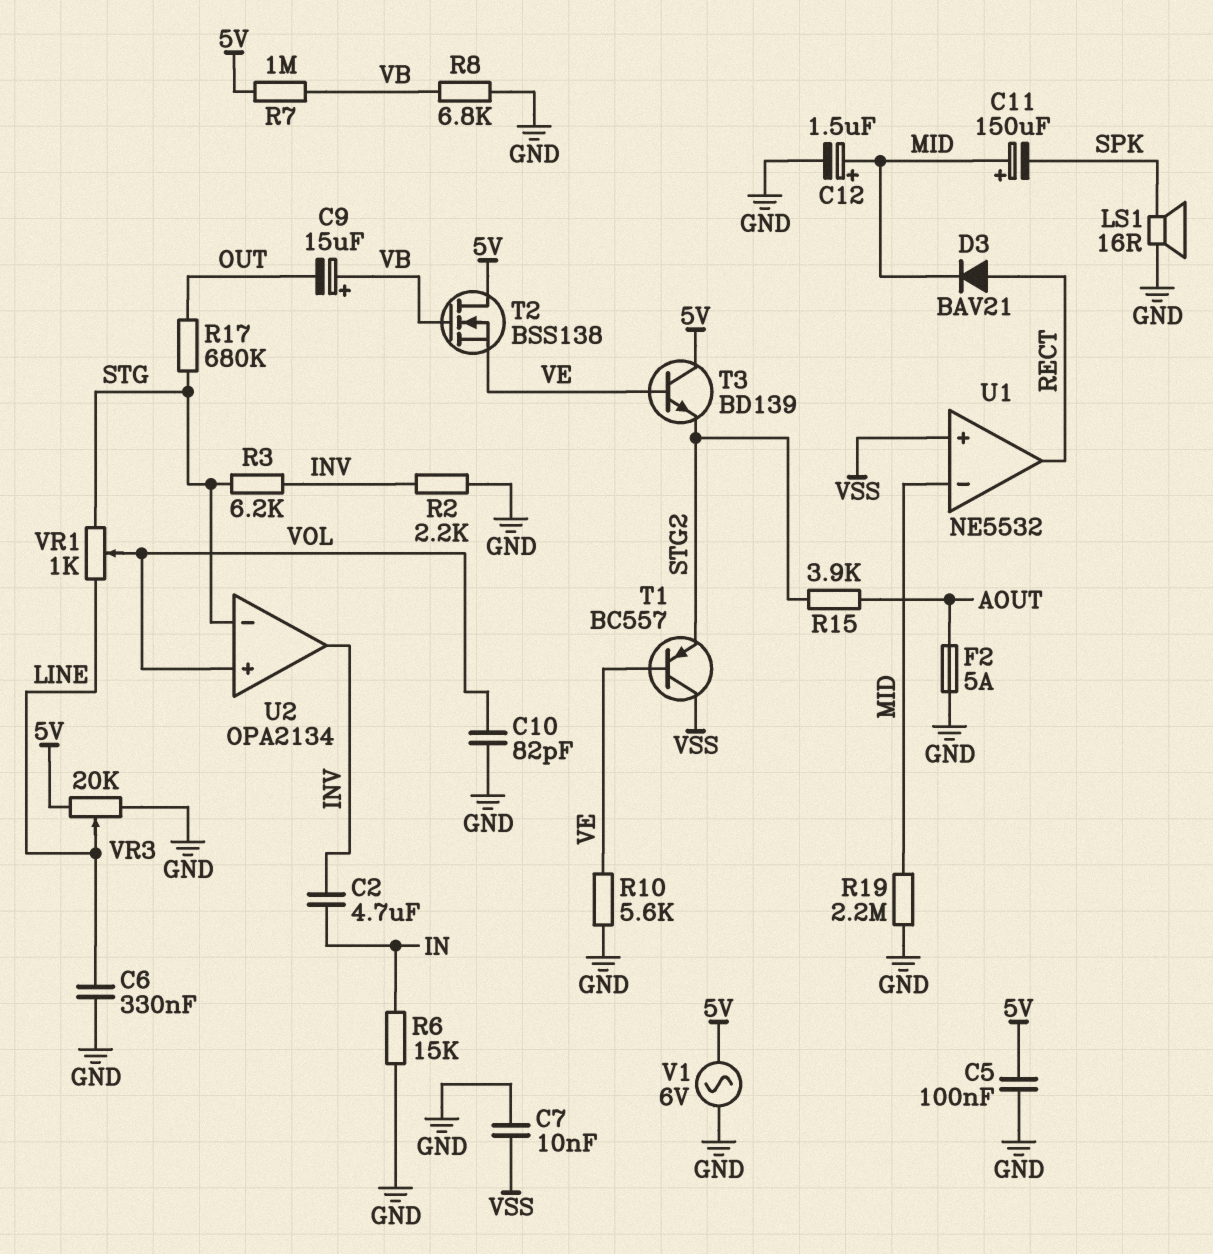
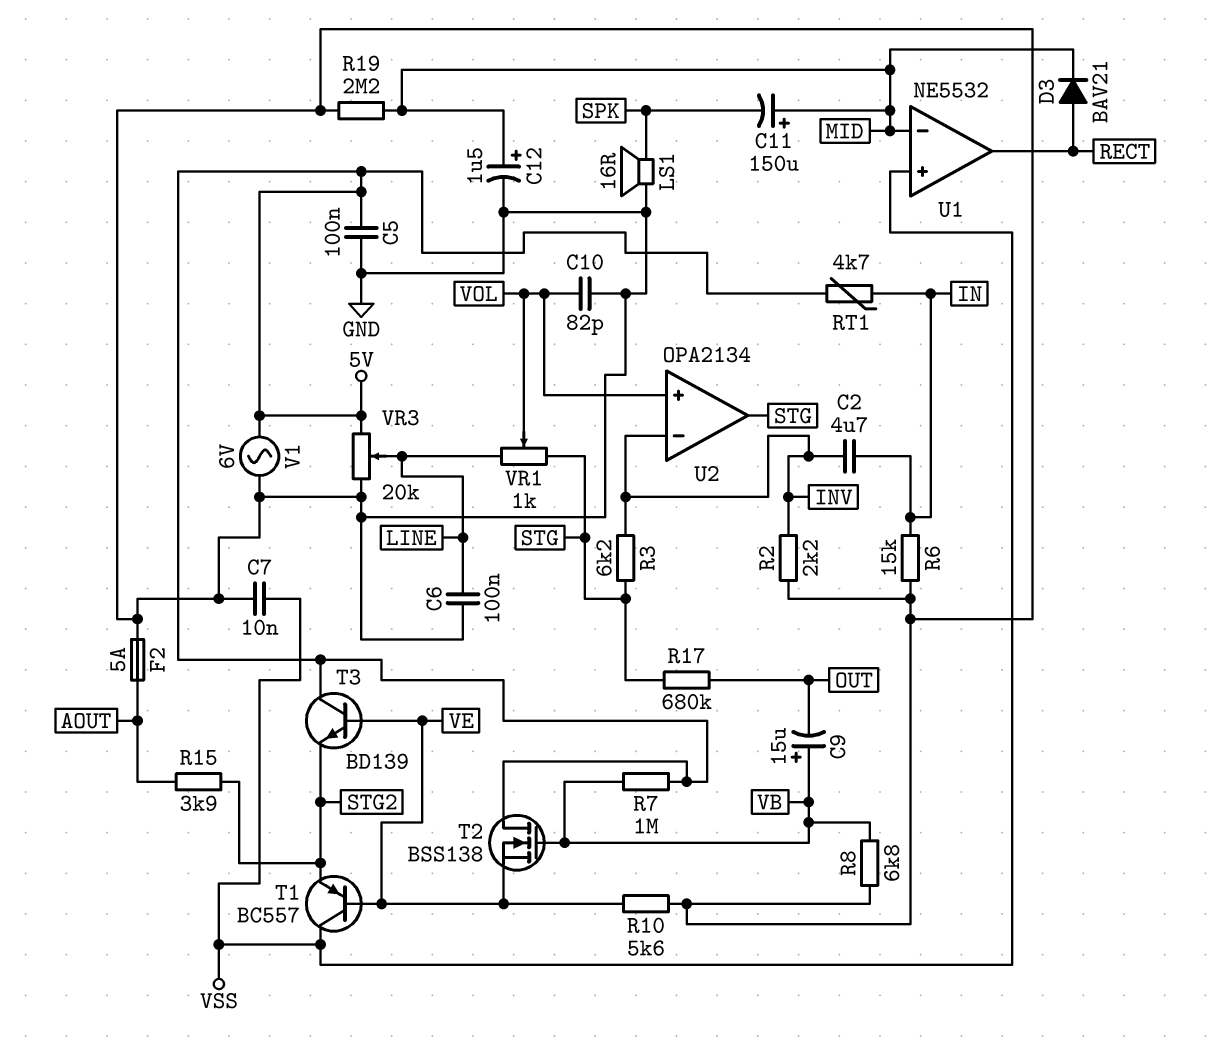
C6: 330nF (GND, LINE) -> 100nF (GND, LINE)
RT1: none -> 4.7k (5V, IN)
U2 pin in-: STG -> INV
U2 pin out: INV -> STG

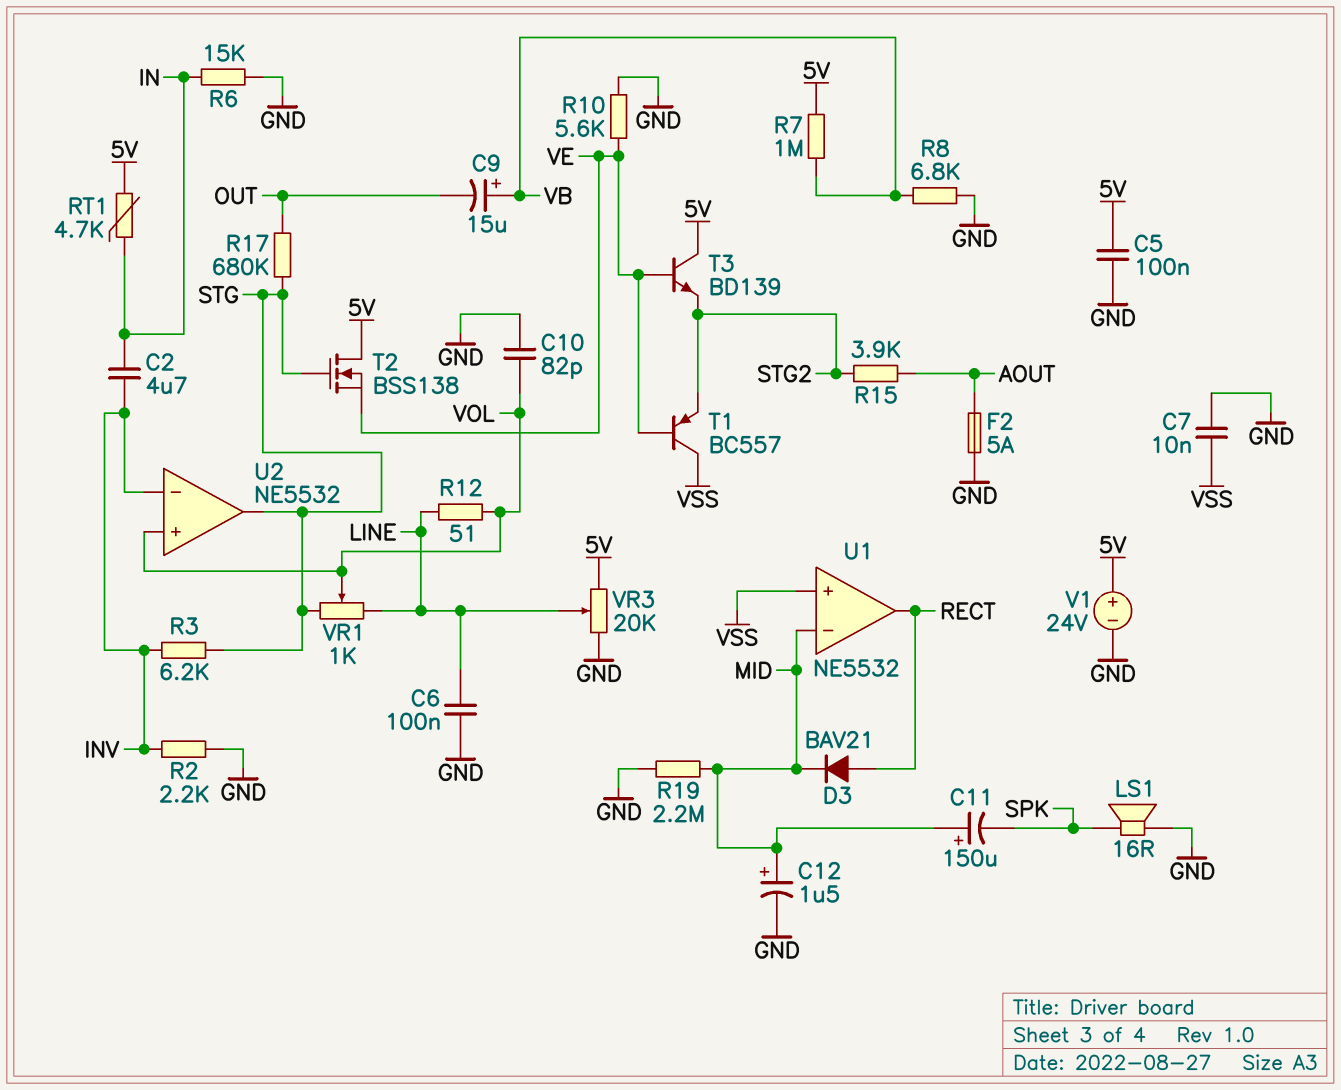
R12: none -> 51 (LINE, VOL)
T2: NMOS BSS138 (G VB, D 5V, S VE) -> NMOS BSS138 (G STG, D 5V, S VE)
U2: OPA2134 -> NE5532
V1: AC 6V (5V, GND) -> 24V (plus 5V, minus GND)

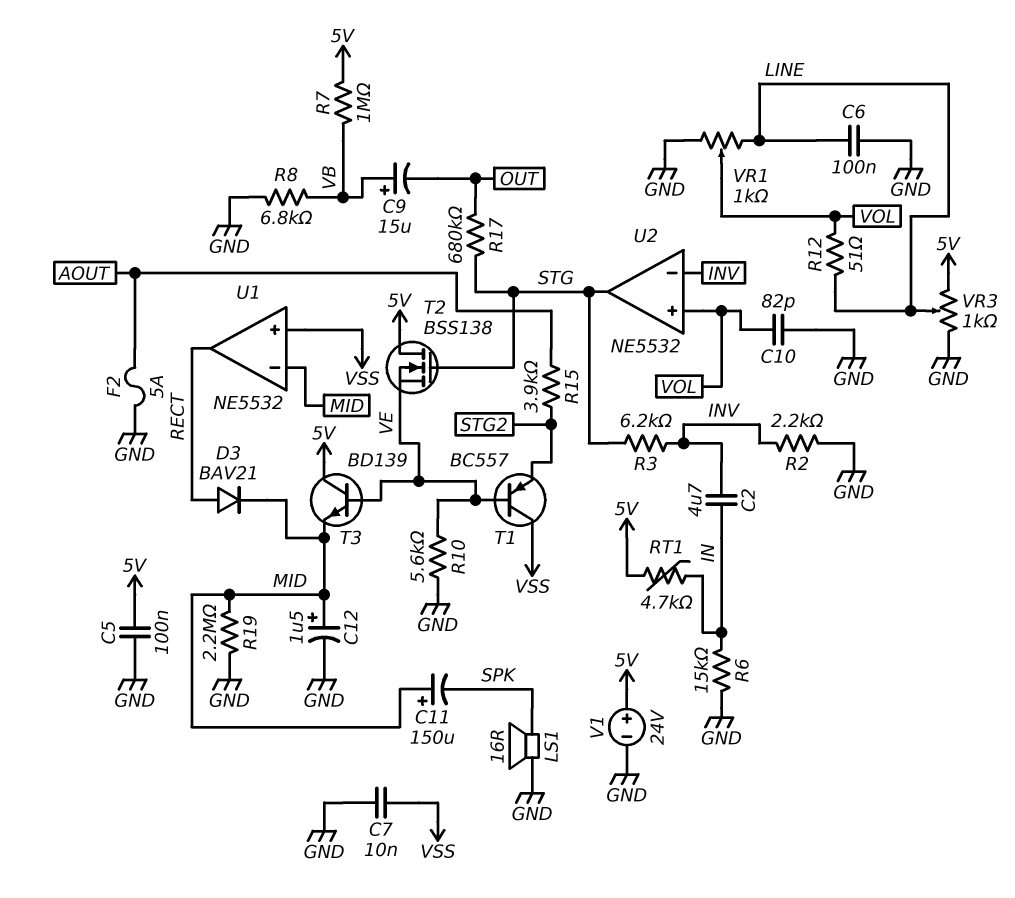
T3: NPN BD139 (B VE, C 5V, E STG2) -> NPN BD139 (B VE, C 5V, E MID)
VR1: 1k (LINE, STG, wiper VOL) -> 1k (GND, LINE, wiper VOL)
VR3: 20k (5V, GND, wiper LINE) -> 1k (5V, GND, wiper LINE)

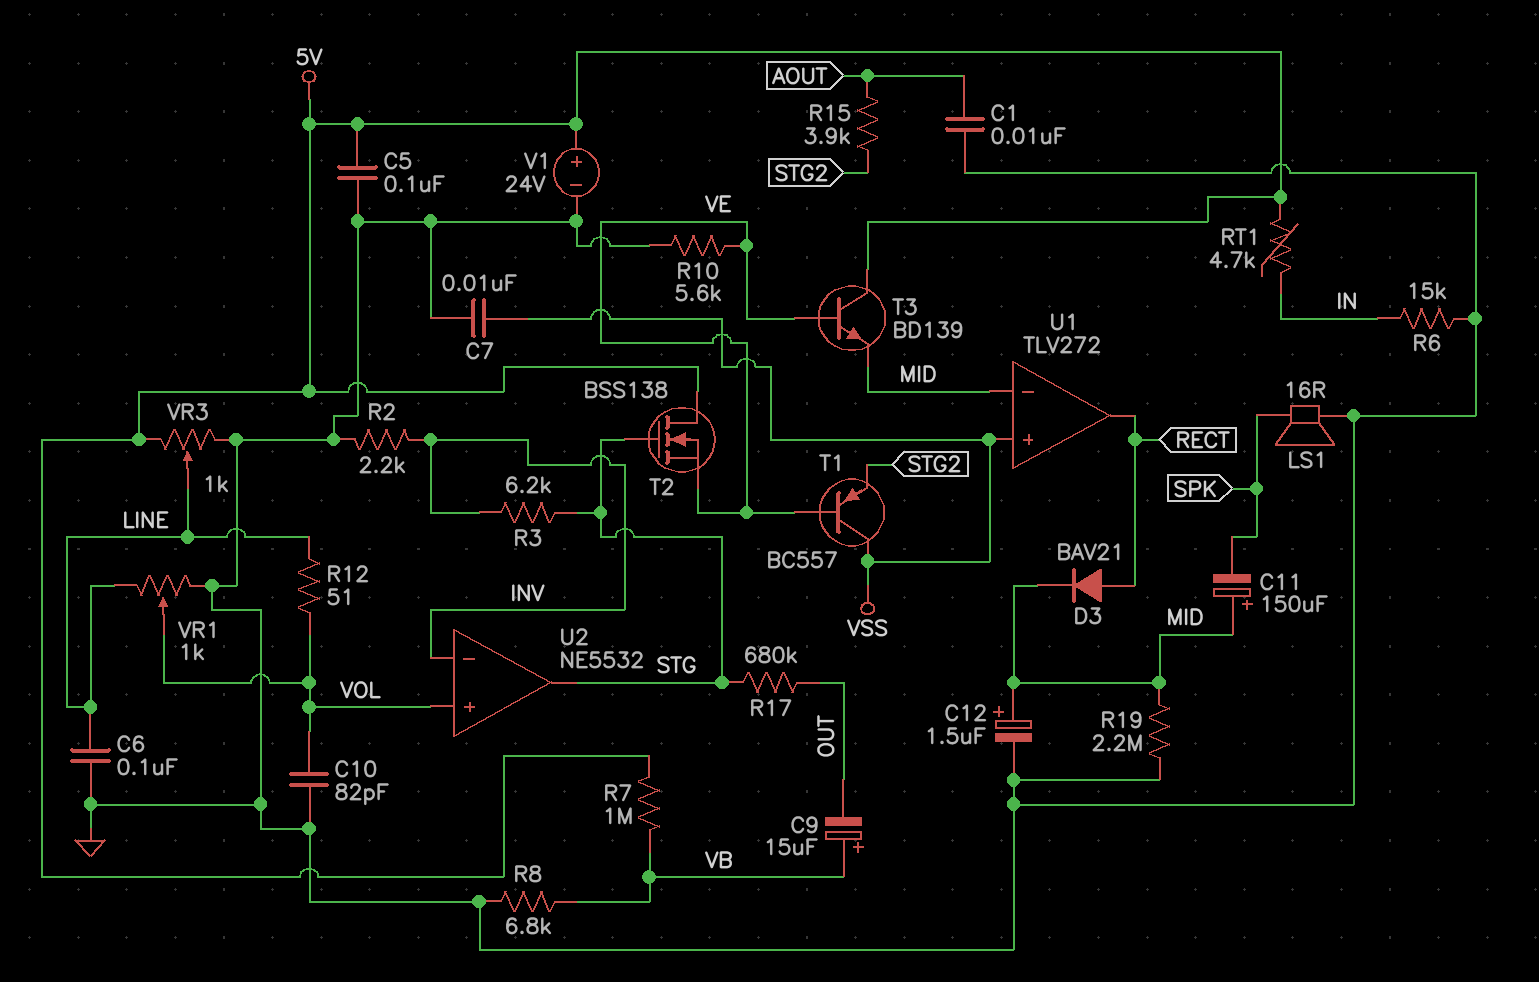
C1: none -> 10nF (AOUT, GND)
C2: 4.7uF (IN, INV) -> none
F2: 5A (AOUT, GND) -> none
U1: NE5532 -> TLV272

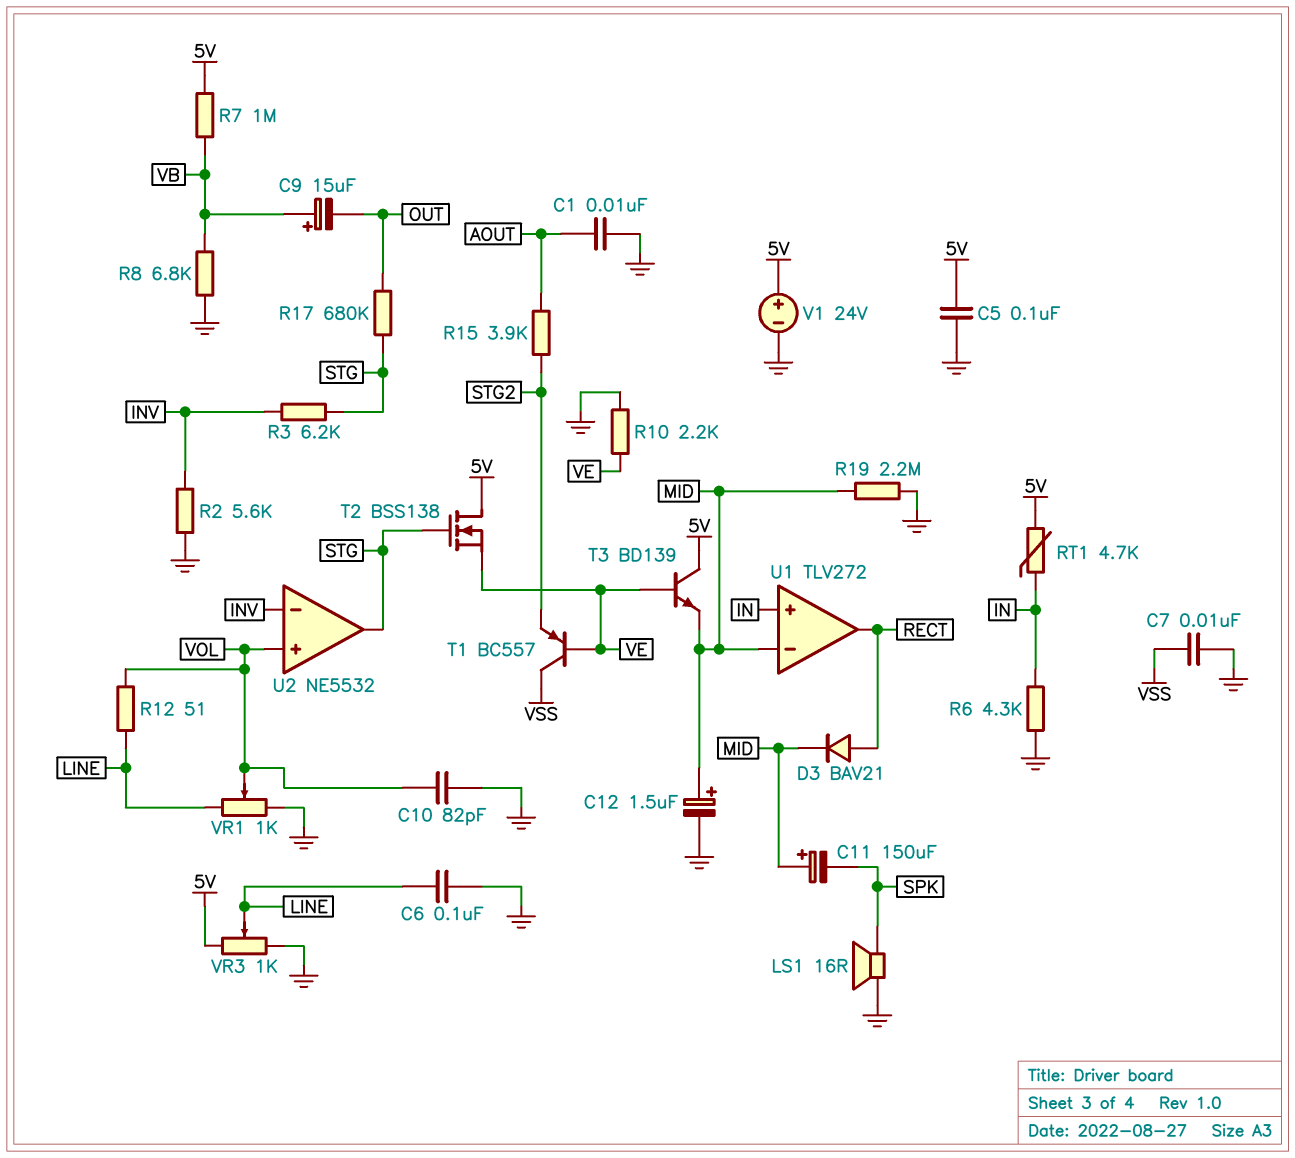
R2: 2.2k (GND, INV) -> 5.6k (GND, INV)
R6: 15k (GND, IN) -> 4.3k (GND, IN)
R10: 5.6k (GND, VE) -> 2.2k (GND, VE)
U1 pin in+: VSS -> IN

